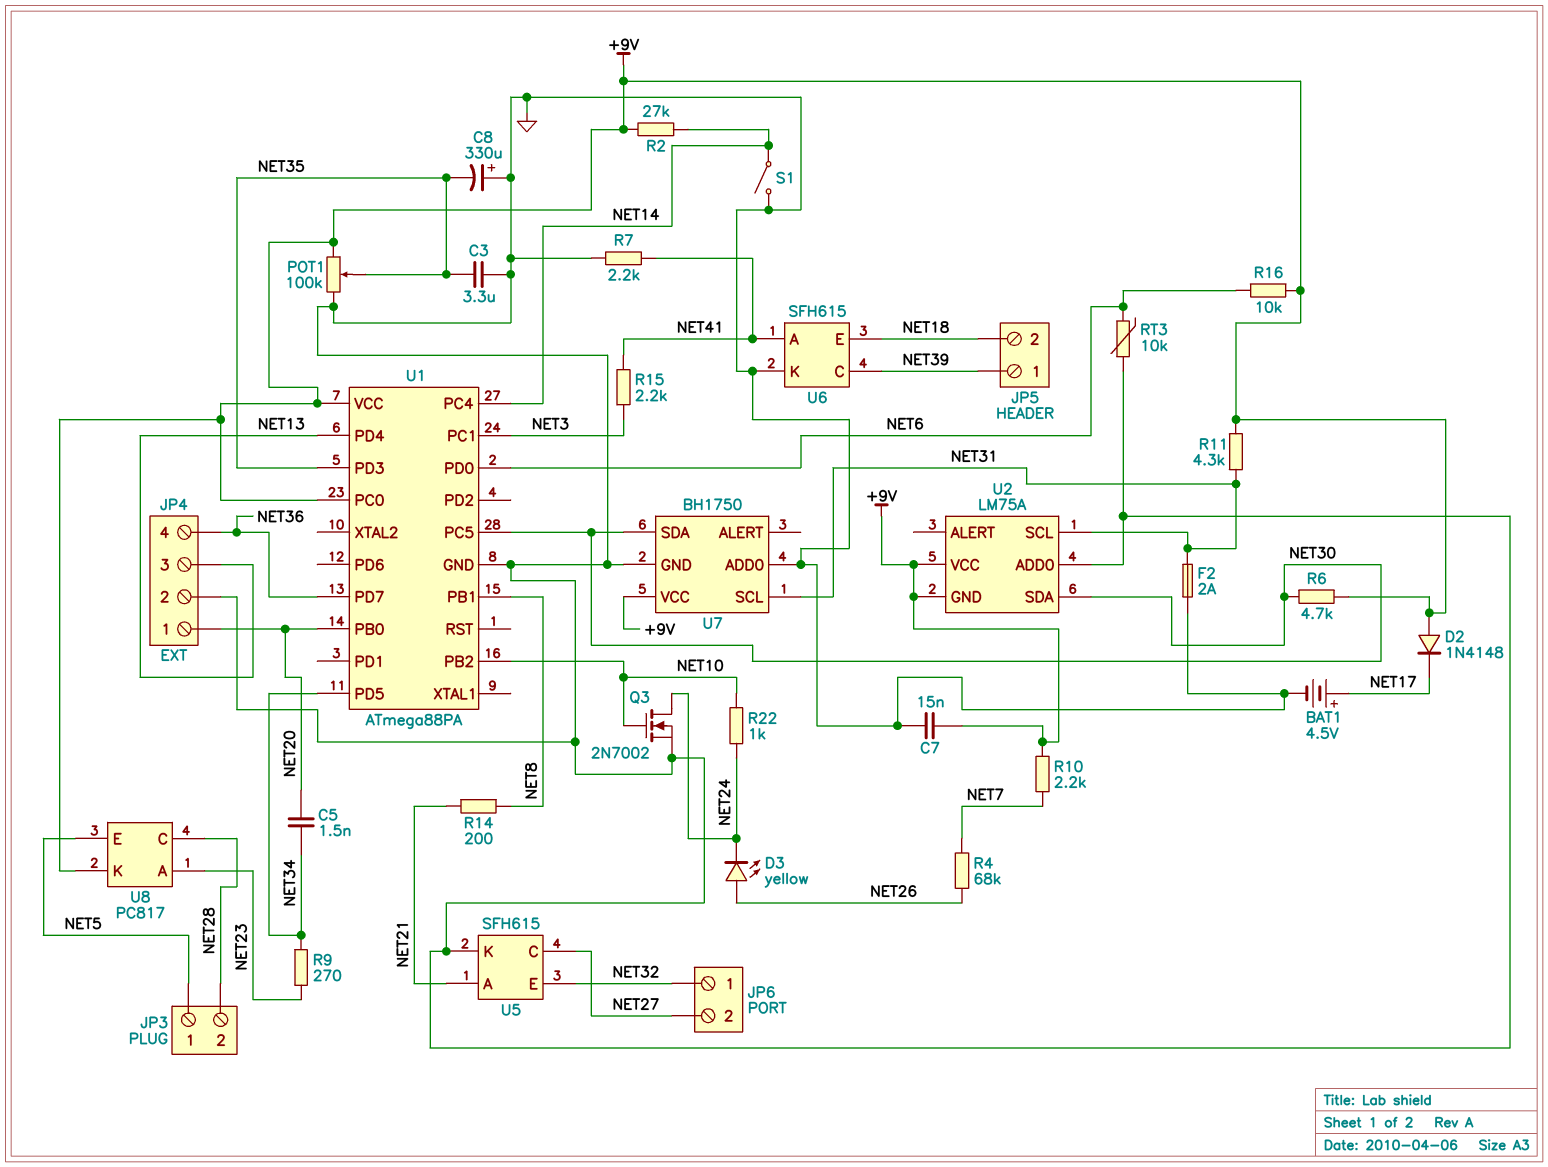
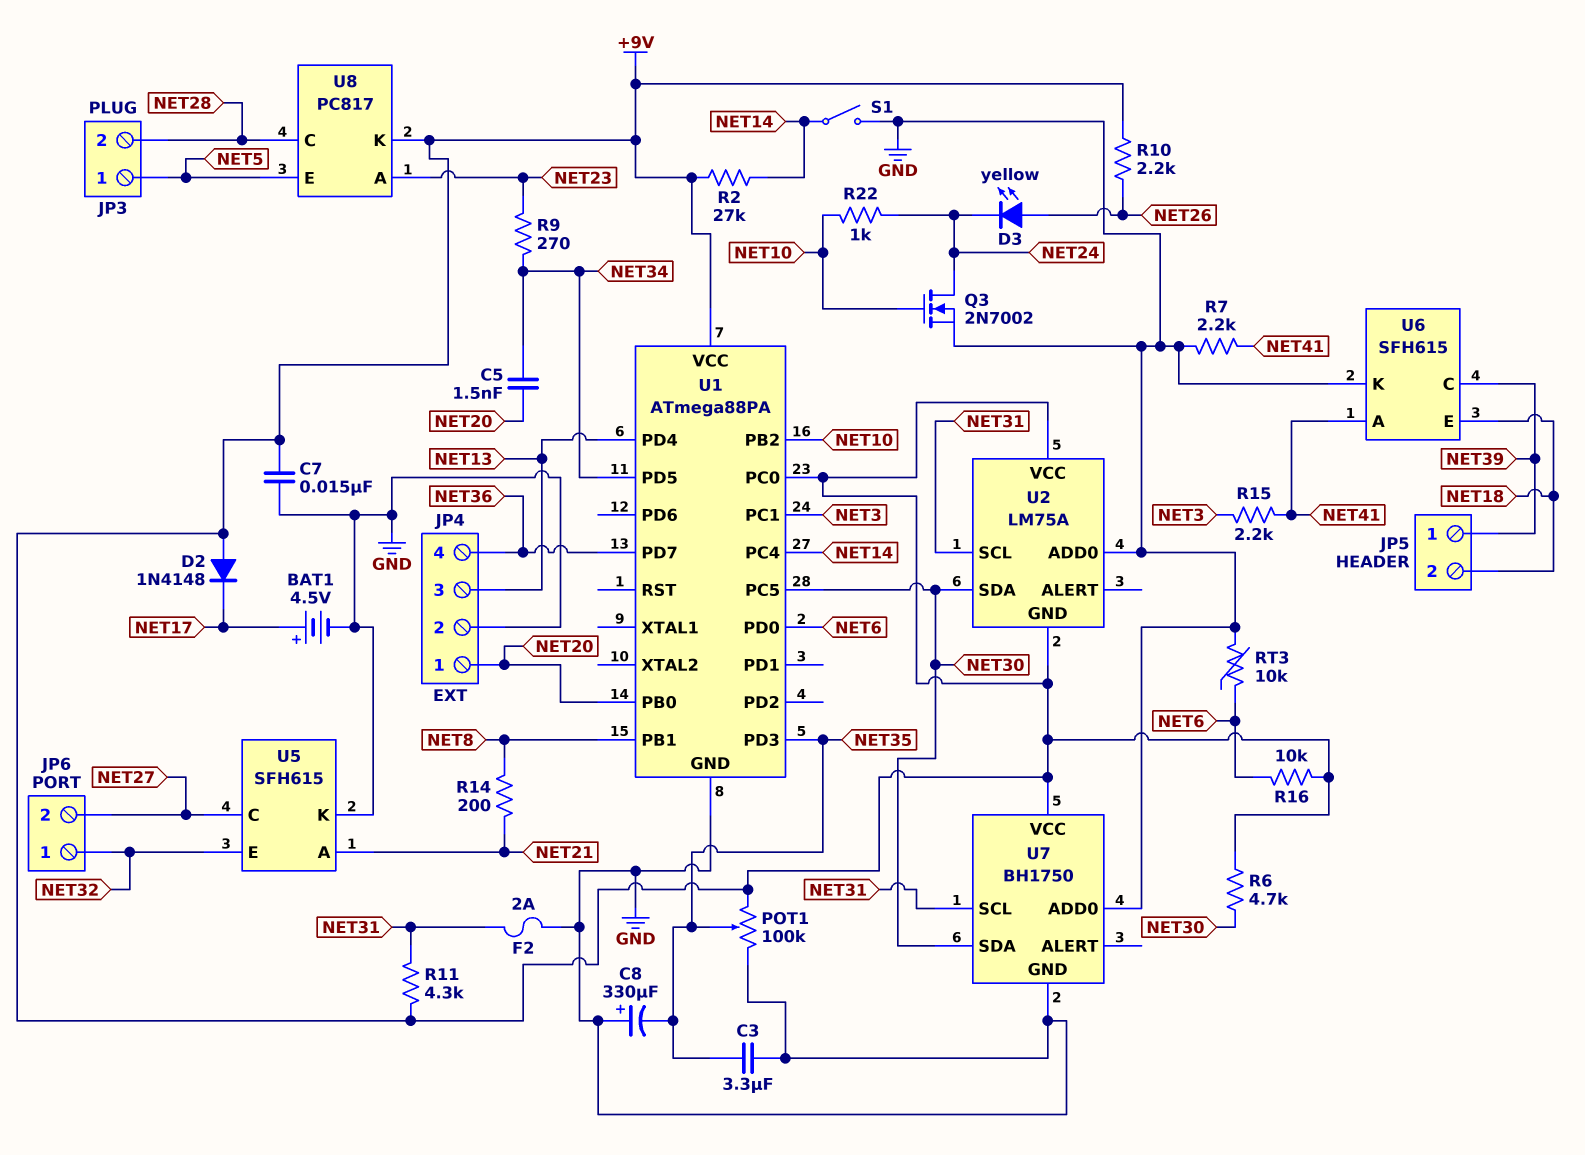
R4: 68k (NET7, NET26) -> none
R10: 2.2k (+9V, NET7) -> 2.2k (+9V, NET26)

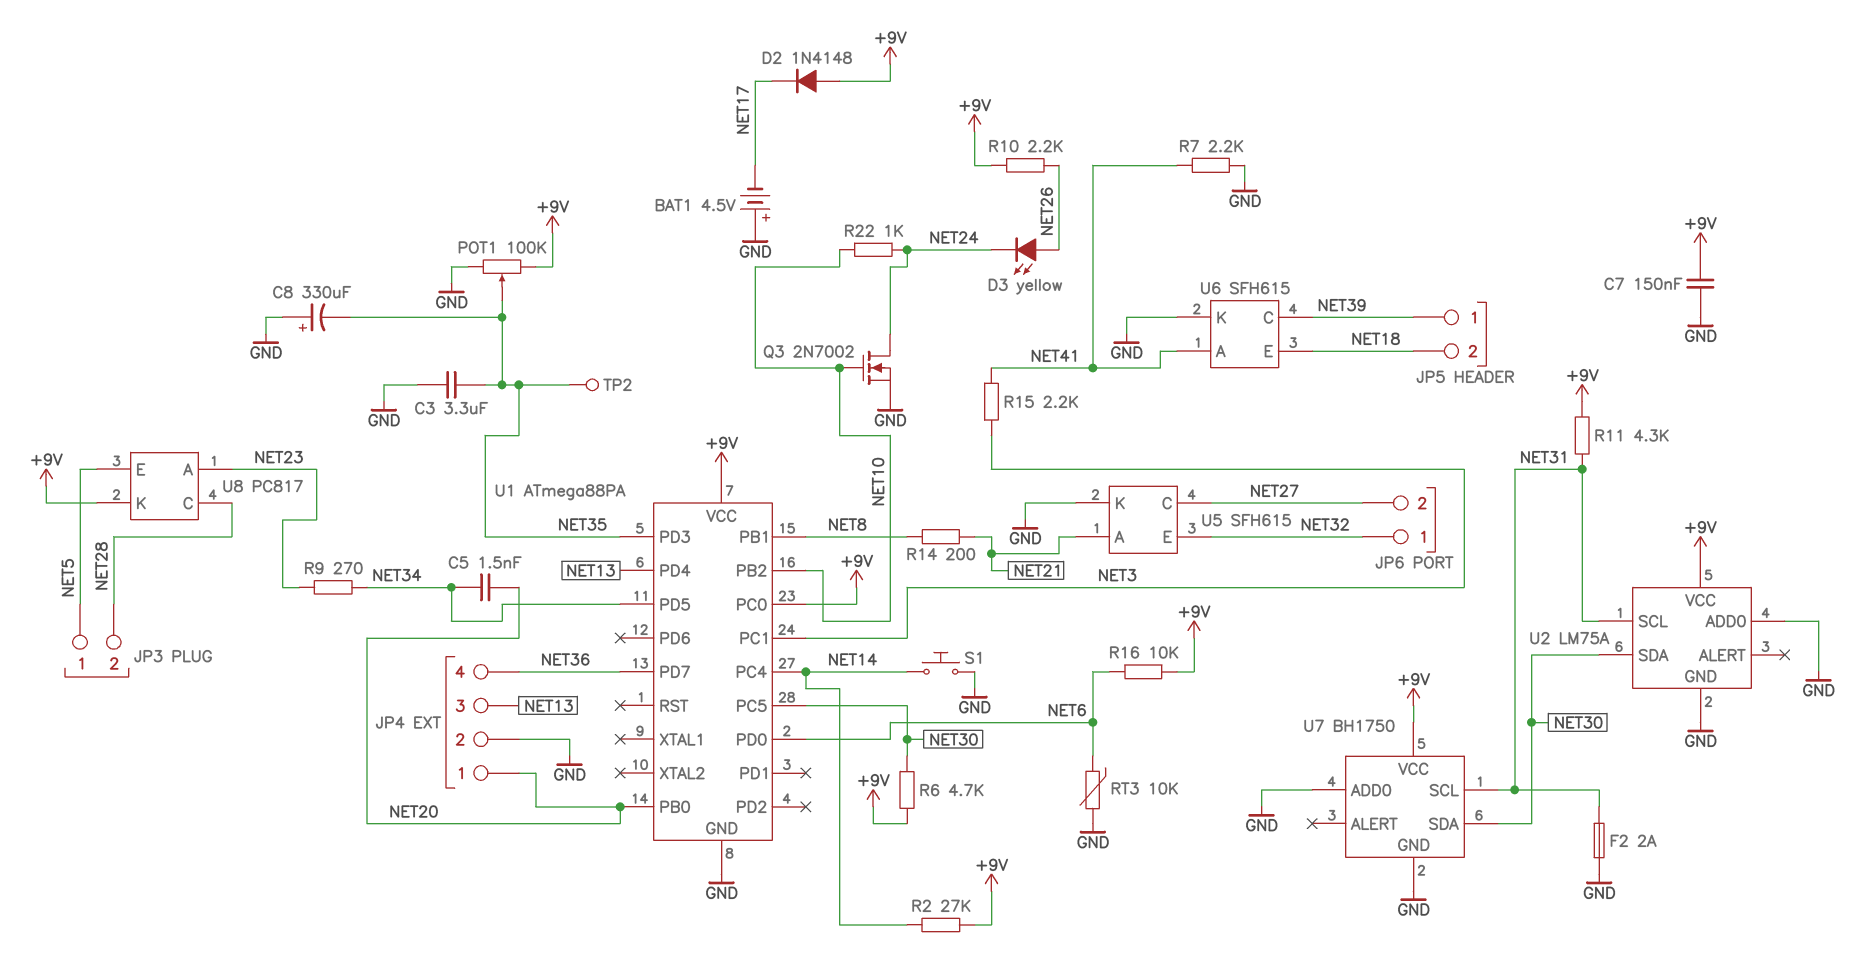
BAT1: 4.5V (plus NET17, minus GND) -> 4.5V (plus GND, minus NET17)
C7: 15nF (+9V, GND) -> 150nF (+9V, GND)
S1: switch (GND, NET14) -> button (GND, NET14)
TP2: none -> test point (NET35)
U2 pin GND: +9V -> GND

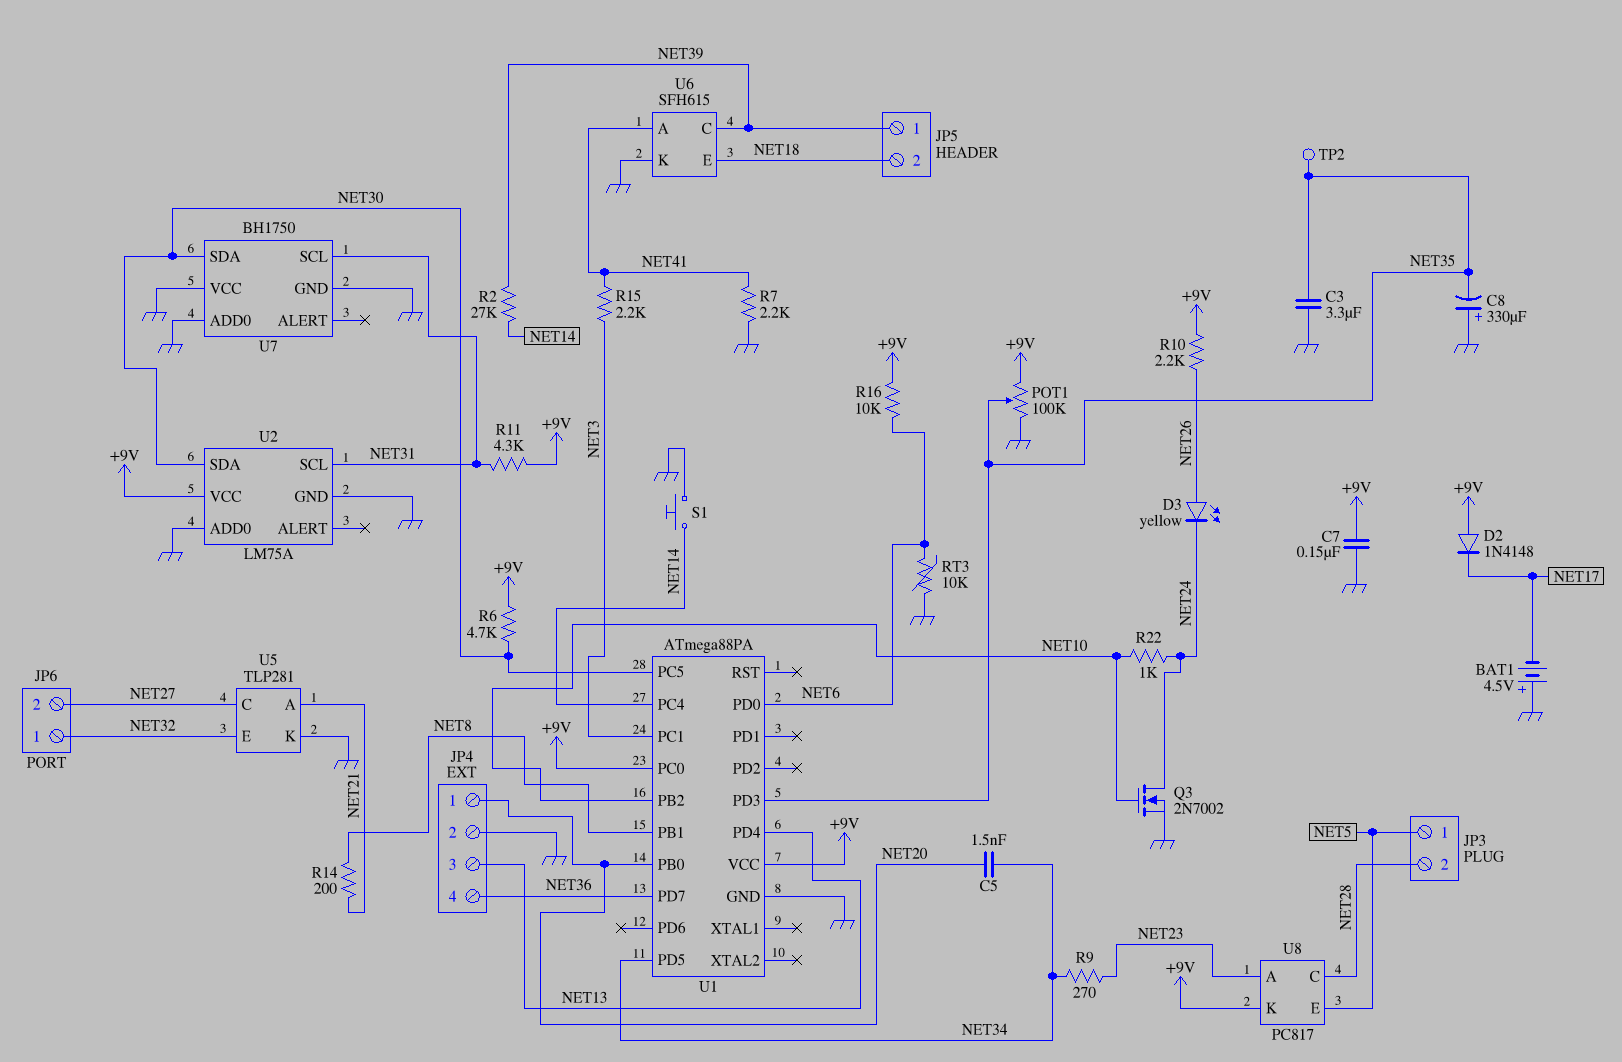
F2: 2A (GND, NET31) -> none
R2: 27k (+9V, NET14) -> 27k (NET14, NET39)
U5: SFH615 -> TLP281
U7 pin VCC: +9V -> GND

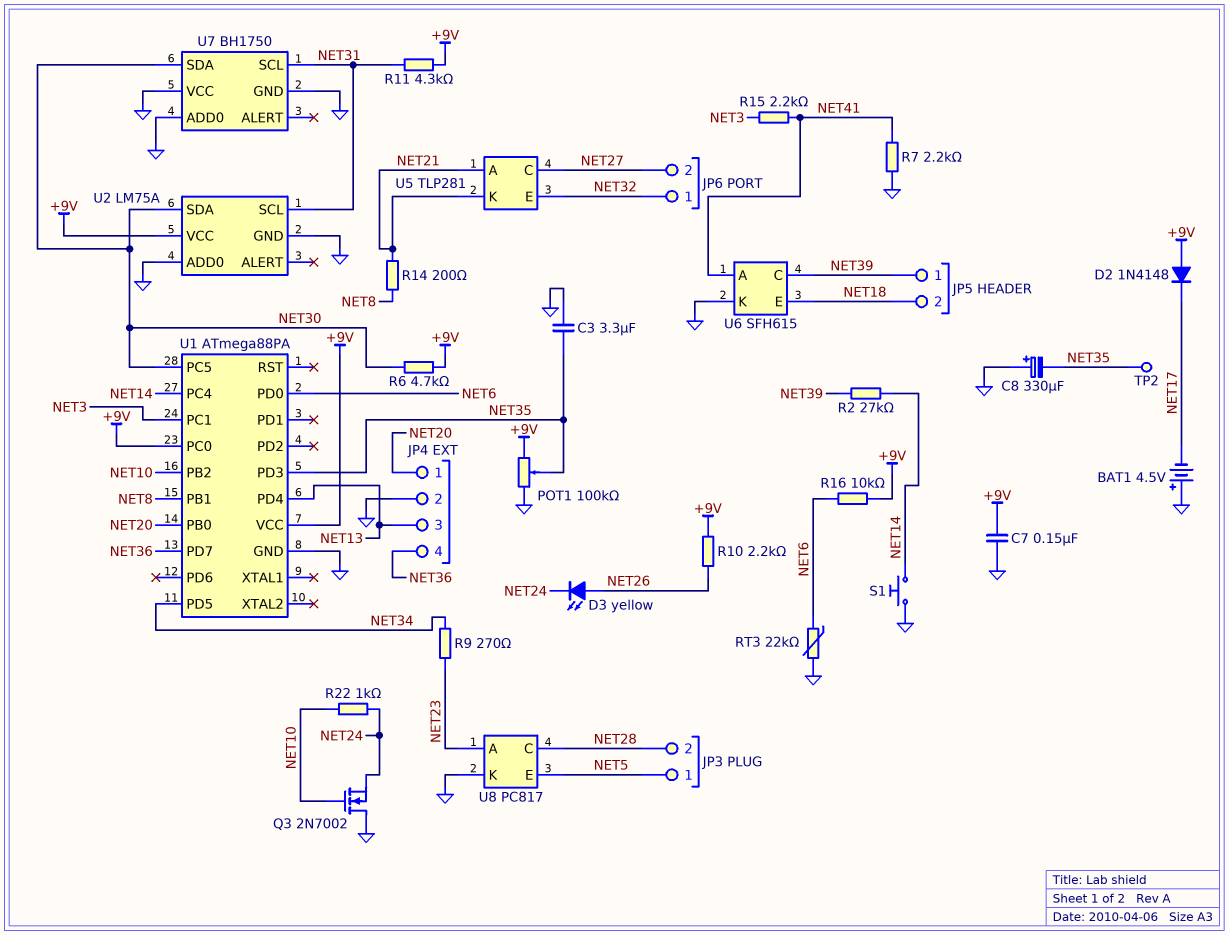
C5: 1.5nF (NET20, NET34) -> none
Q3: NMOS 2N7002 (G NET10, D NET24, S GND) -> NMOS 2N7002 (G NET10, D GND, S NET24)
RT3: 10k (GND, NET6) -> 22k (GND, NET6)
U5 pin K: GND -> NET21
U8 pin K: +9V -> GND

